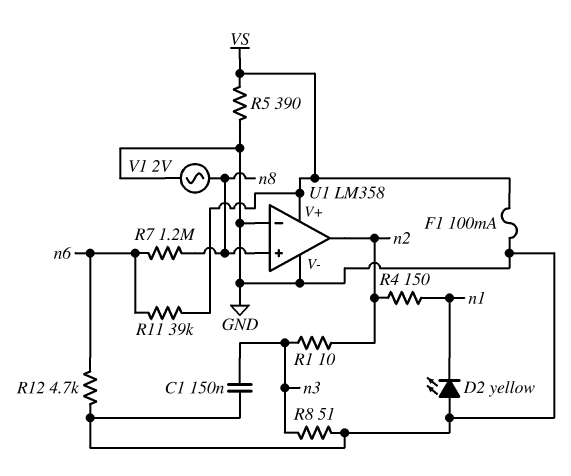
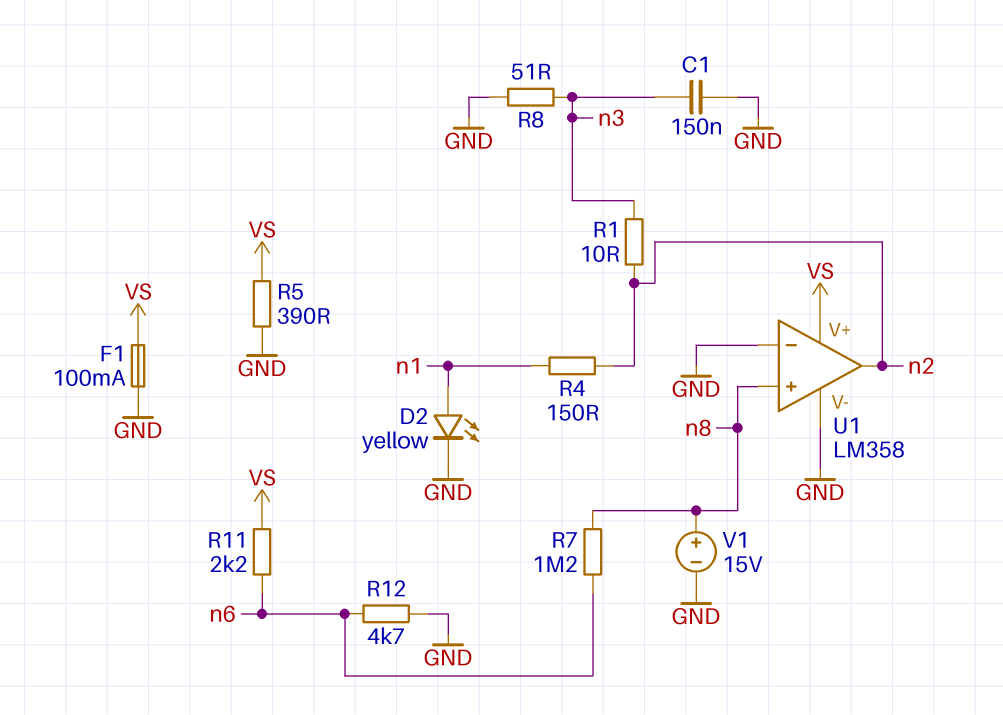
D2: LED yellow (A GND, K n1) -> LED yellow (A n1, K GND)
R11: 39k (VS, n6) -> 2.2k (VS, n6)
V1: AC 2V (GND, n8) -> 15V (plus n8, minus GND)

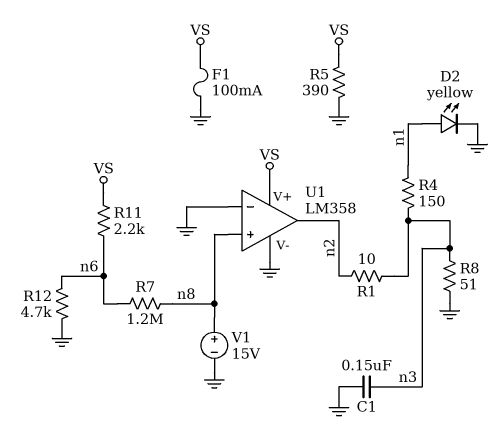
R4: 150 (n1, n2) -> 150 (n1, n3)

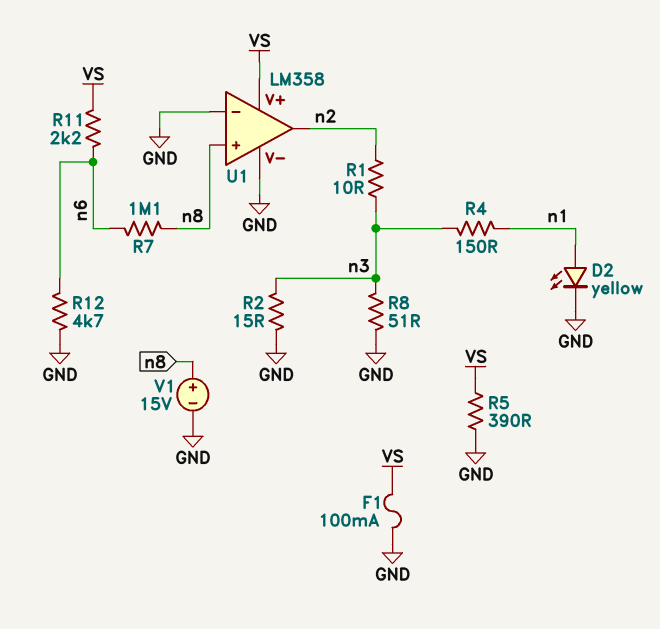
C1: 150nF (GND, n3) -> none
R2: none -> 15 (GND, n3)
R7: 1.2M (n6, n8) -> 1.1M (n6, n8)

